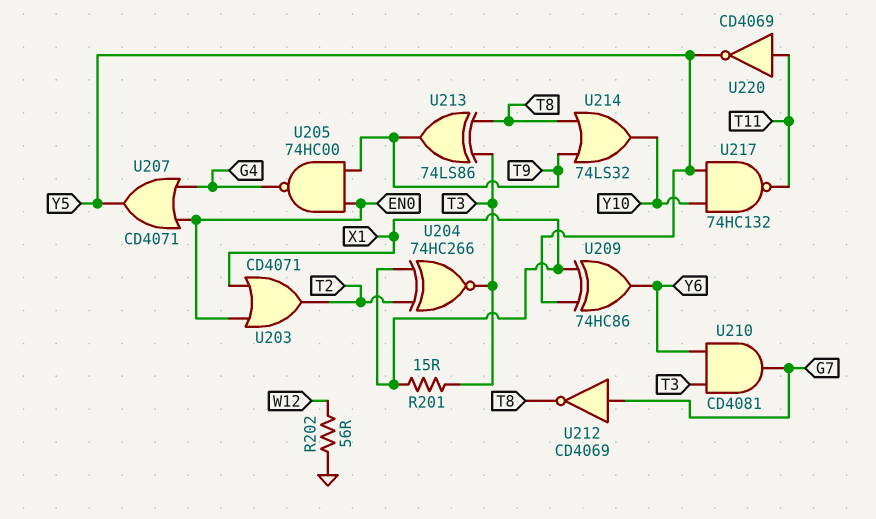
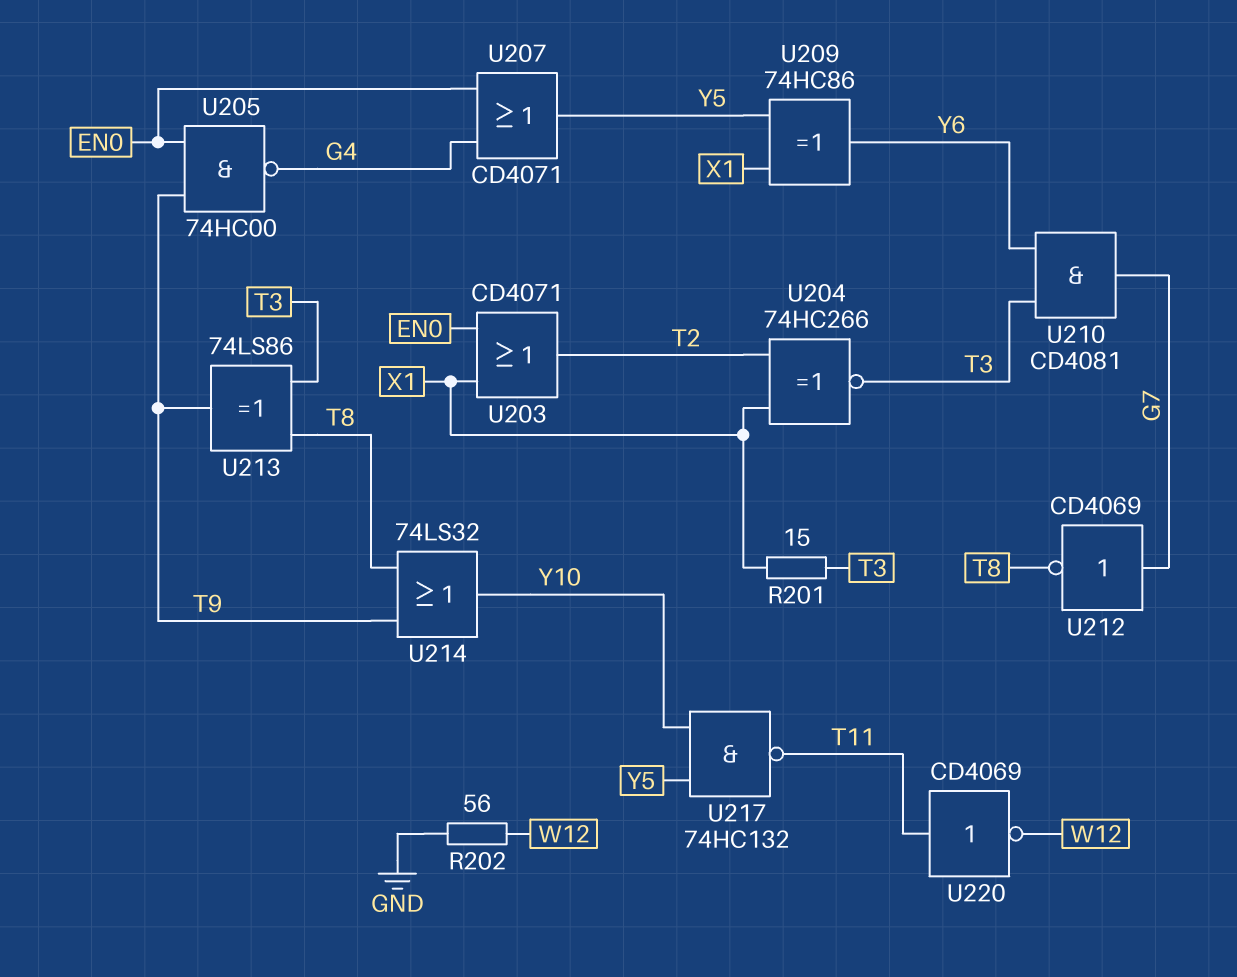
U220: NOT CD4069 (in T11, out Y5) -> NOT CD4069 (in T11, out W12)

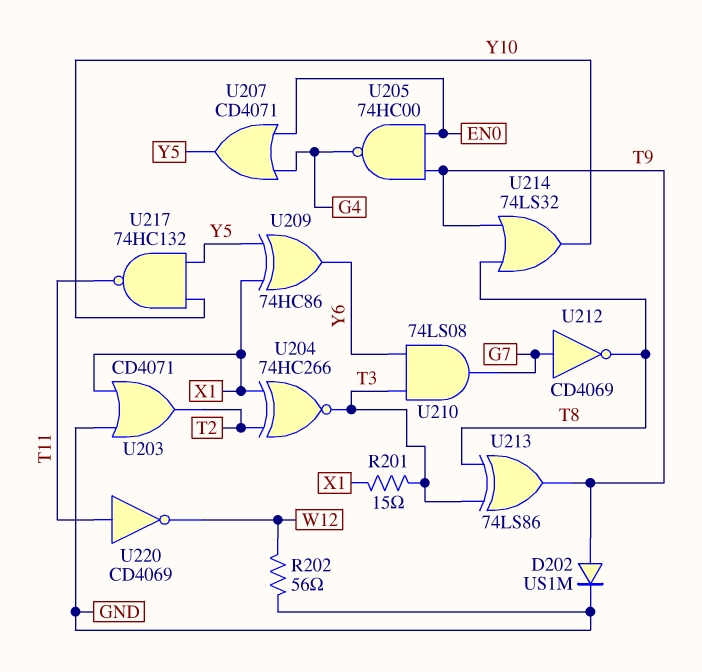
D202: none -> diode US1M (A T9, K GND)
U203: OR CD4071 (in EN0, in X1, out T2) -> OR CD4071 (in GND, in X1, out T2)
U210: AND CD4081 (in T3, in Y6, out G7) -> AND 74LS08 (in T3, in Y6, out G7)

